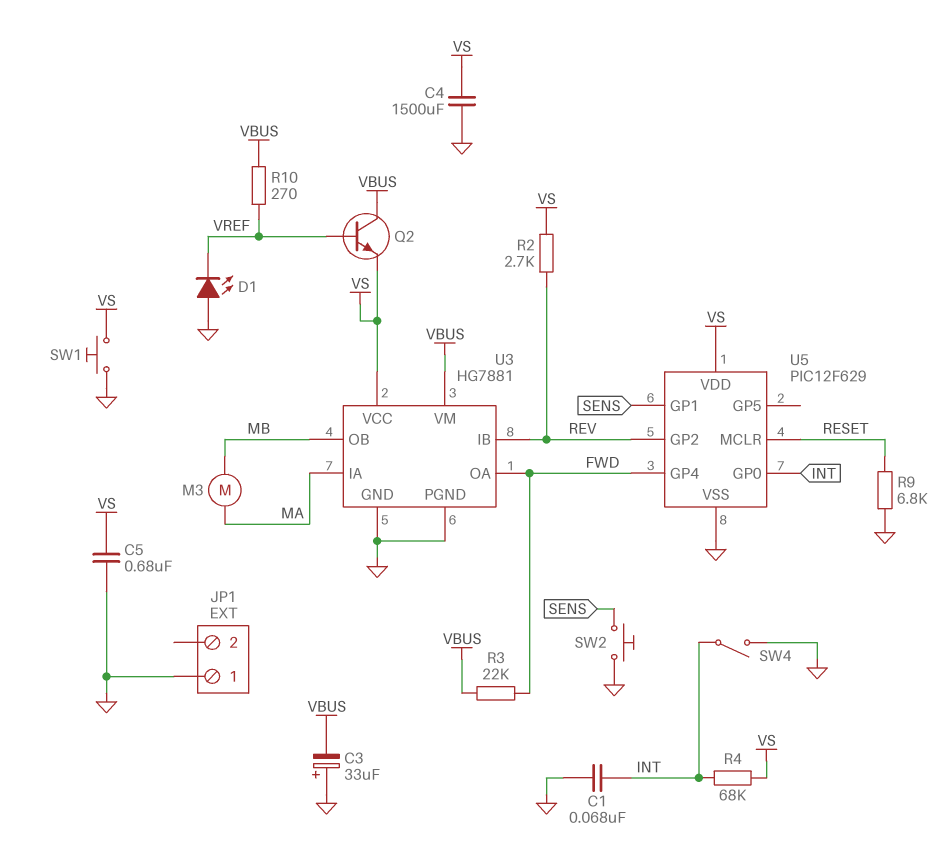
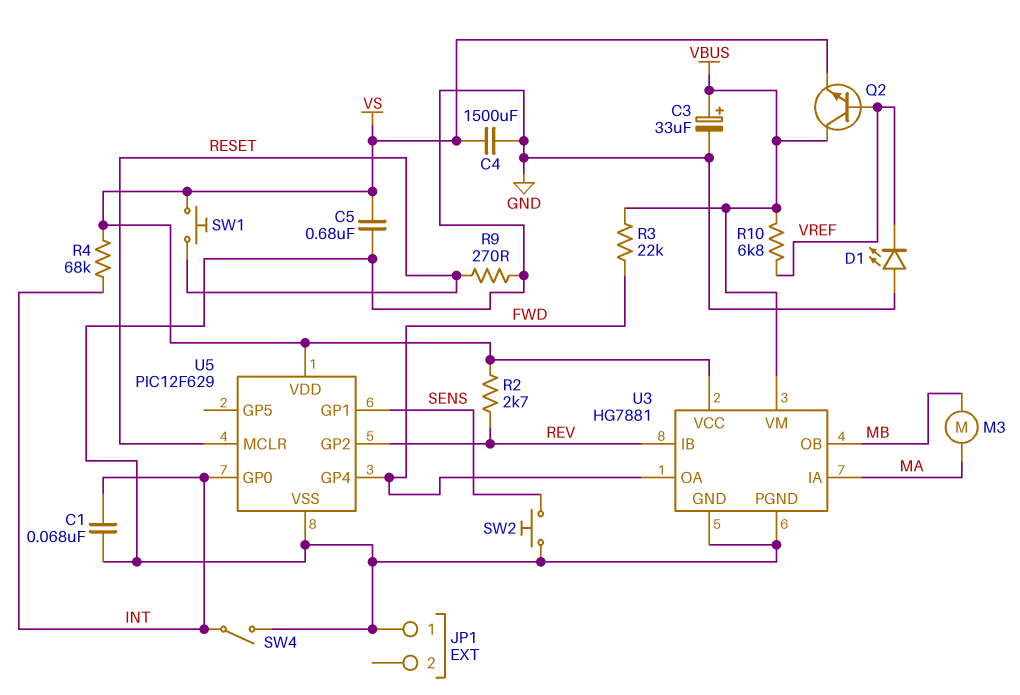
C3: 33uF (plus GND, minus VBUS) -> 33uF (plus VBUS, minus GND)
R9: 6.8k (GND, RESET) -> 270 (GND, RESET)
R10: 270 (VBUS, VREF) -> 6.8k (VBUS, VREF)
SW1: button (GND, VS) -> button (RESET, VS)

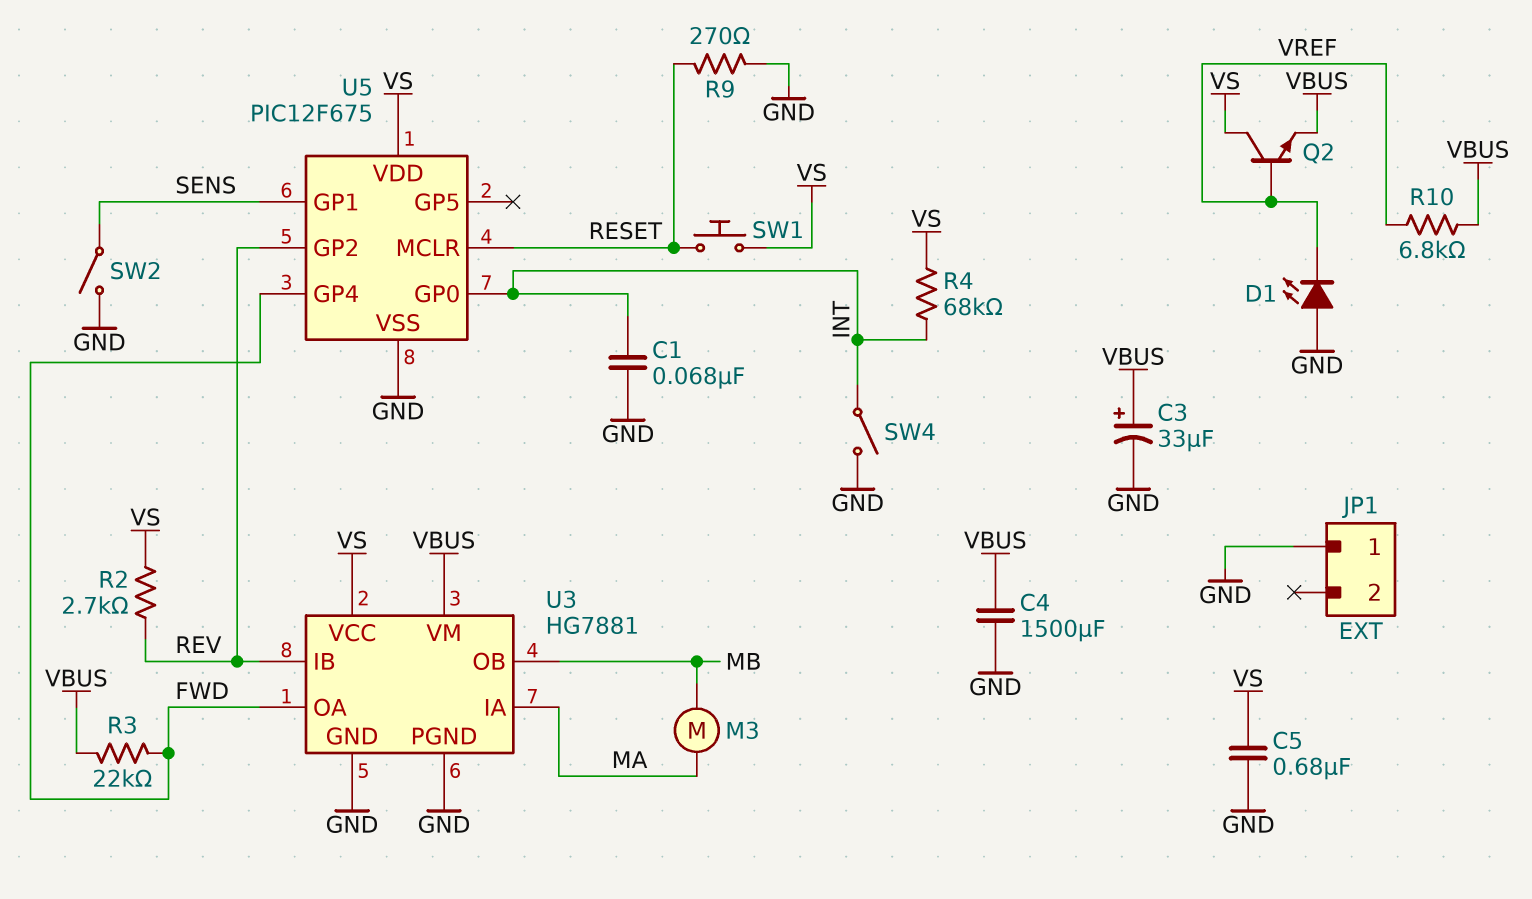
C4: 1500uF (GND, VS) -> 1500uF (GND, VBUS)
Q2: NPN (B VREF, C VBUS, E VS) -> NPN (B VREF, C VS, E VBUS)
SW2: button (GND, SENS) -> switch (GND, SENS)
U5: PIC12F629 -> PIC12F675

